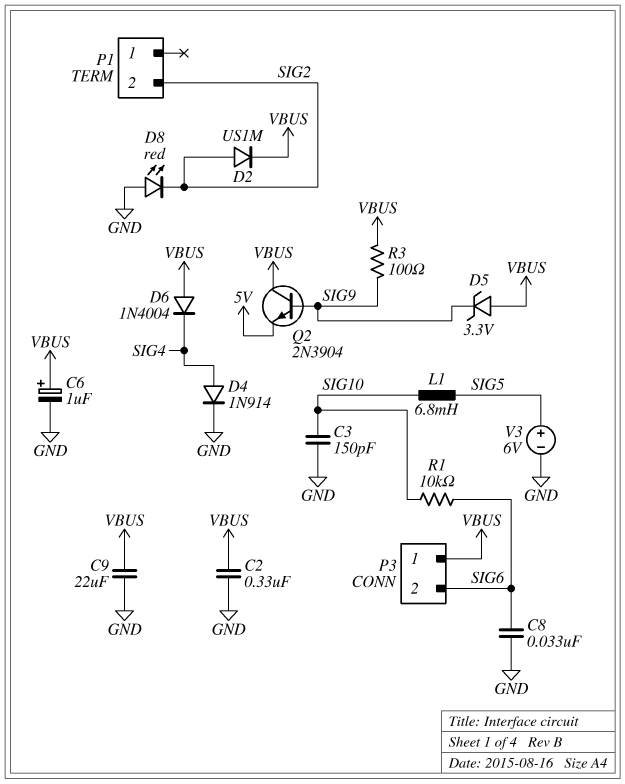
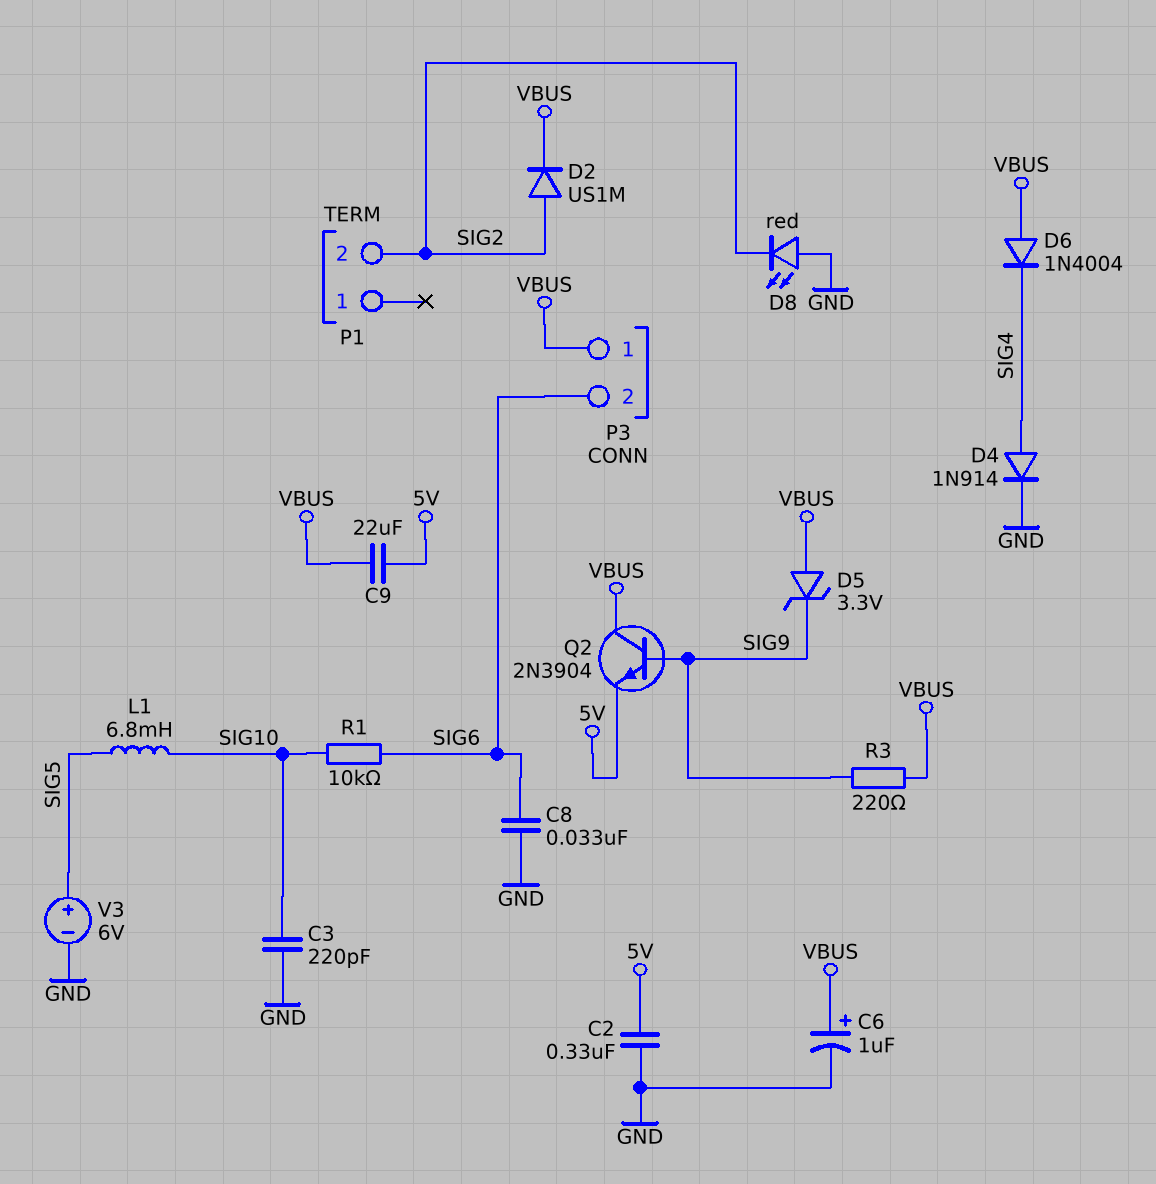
C2: 330nF (GND, VBUS) -> 330nF (5V, GND)
C3: 150pF (GND, SIG10) -> 220pF (GND, SIG10)
C9: 22uF (GND, VBUS) -> 22uF (5V, VBUS)
R3: 100 (SIG9, VBUS) -> 220 (SIG9, VBUS)

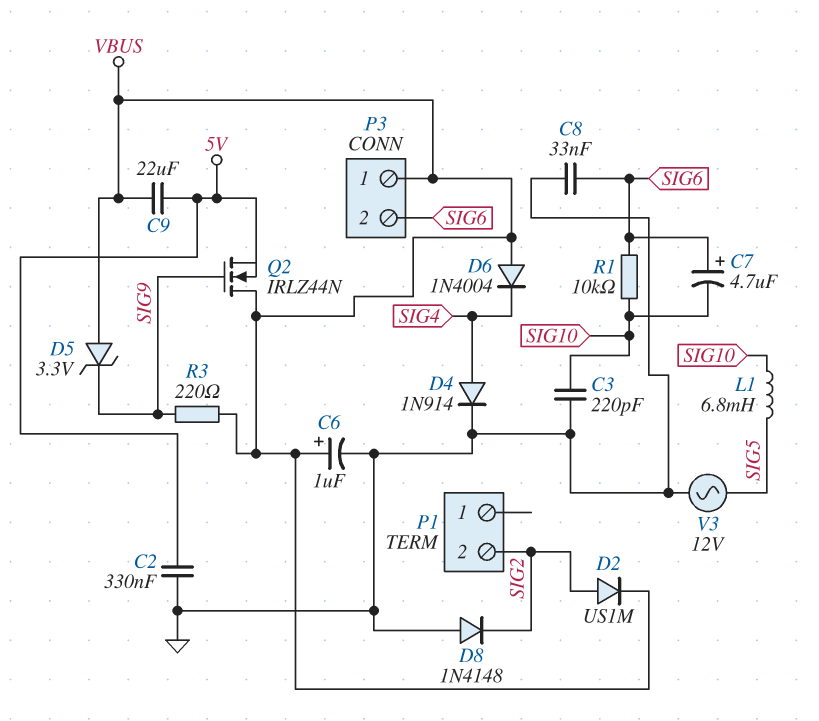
C7: none -> 4.7uF (plus SIG6, minus SIG10)
D8: LED red (A GND, K SIG2) -> diode 1N4148 (A GND, K SIG2)
Q2: NPN 2N3904 (B SIG9, C VBUS, E 5V) -> NMOS IRLZ44N (G SIG9, D VBUS, S 5V)
V3: 6V (plus SIG5, minus GND) -> AC 12V (GND, SIG5)

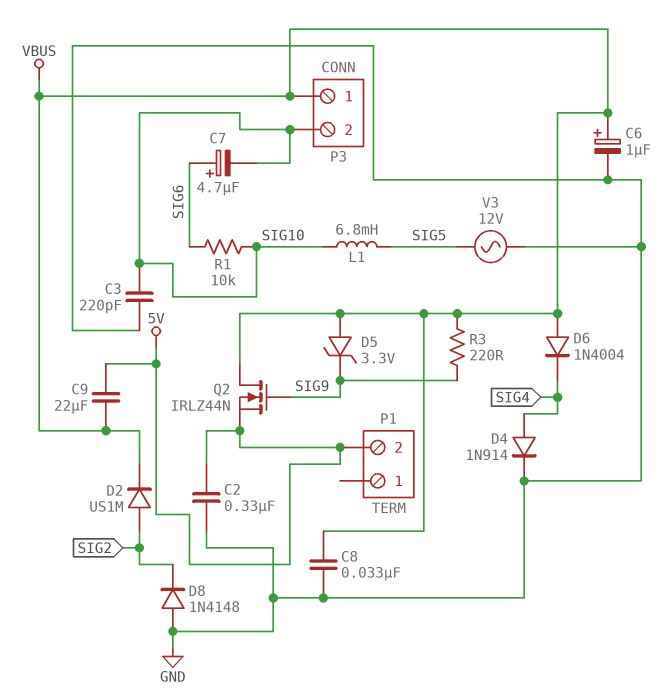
C8: 33nF (GND, SIG6) -> 33nF (GND, VBUS)
P1 pin 2: SIG2 -> 5V
P3 pin 2: SIG6 -> SIG10

